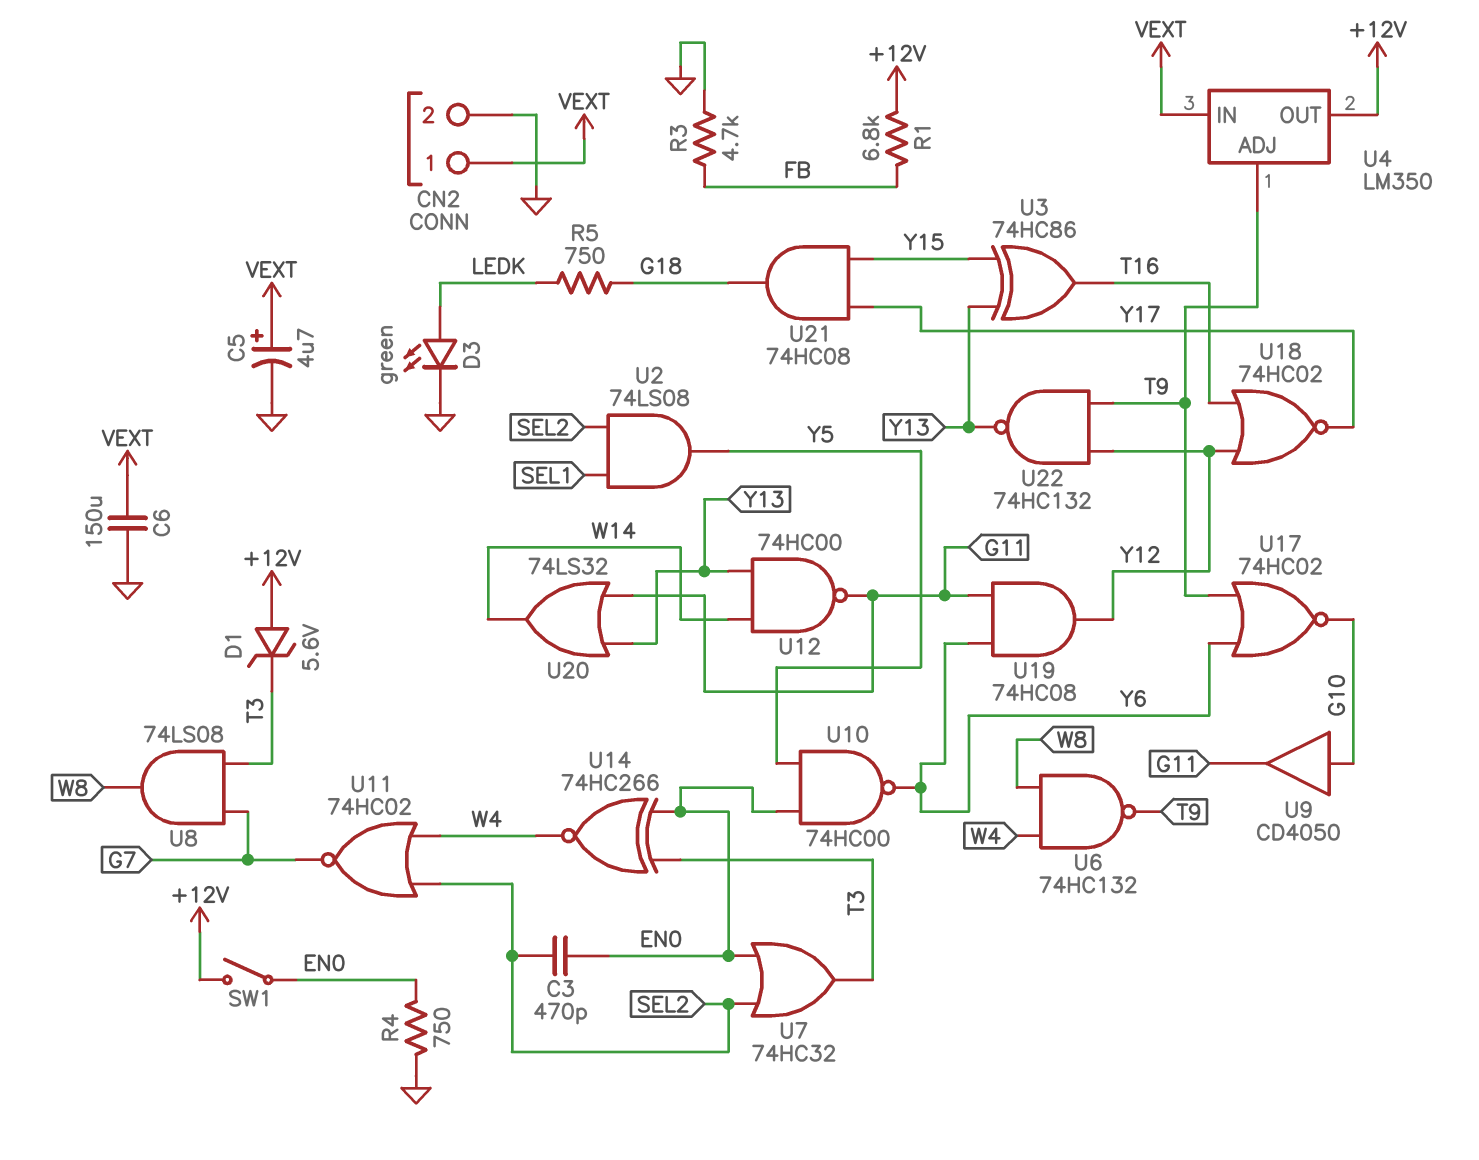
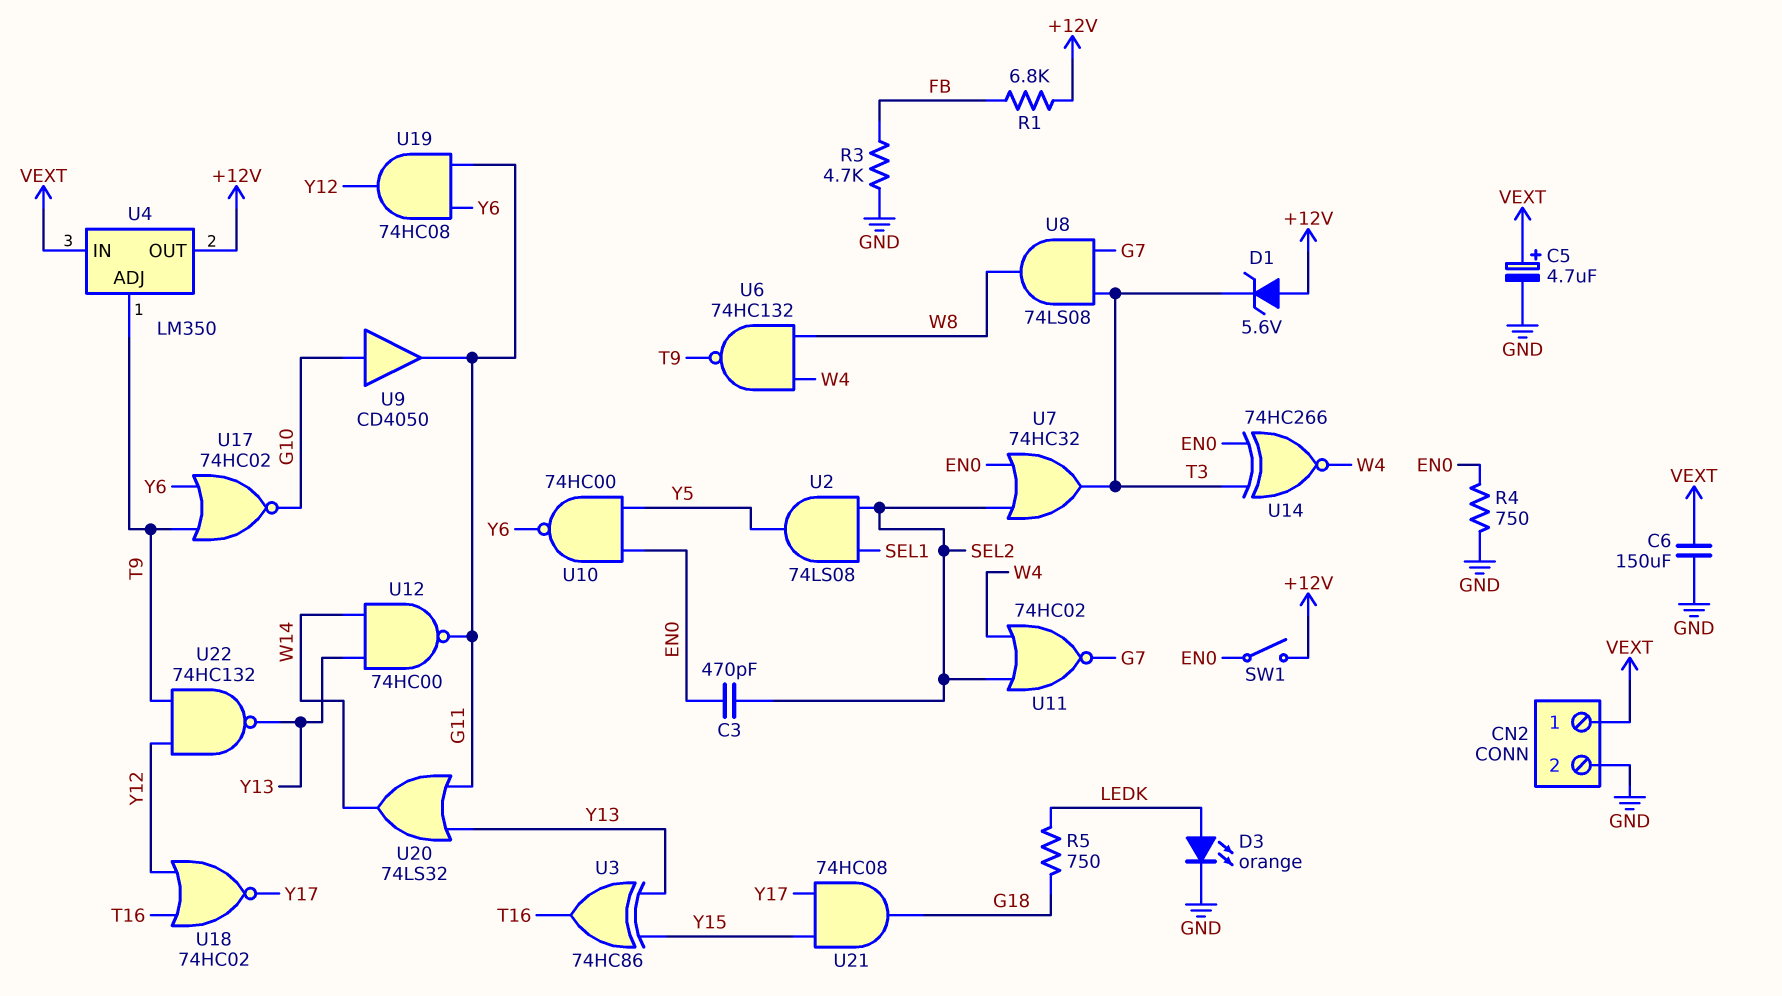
D3: LED green (A LEDK, K GND) -> LED orange (A LEDK, K GND)

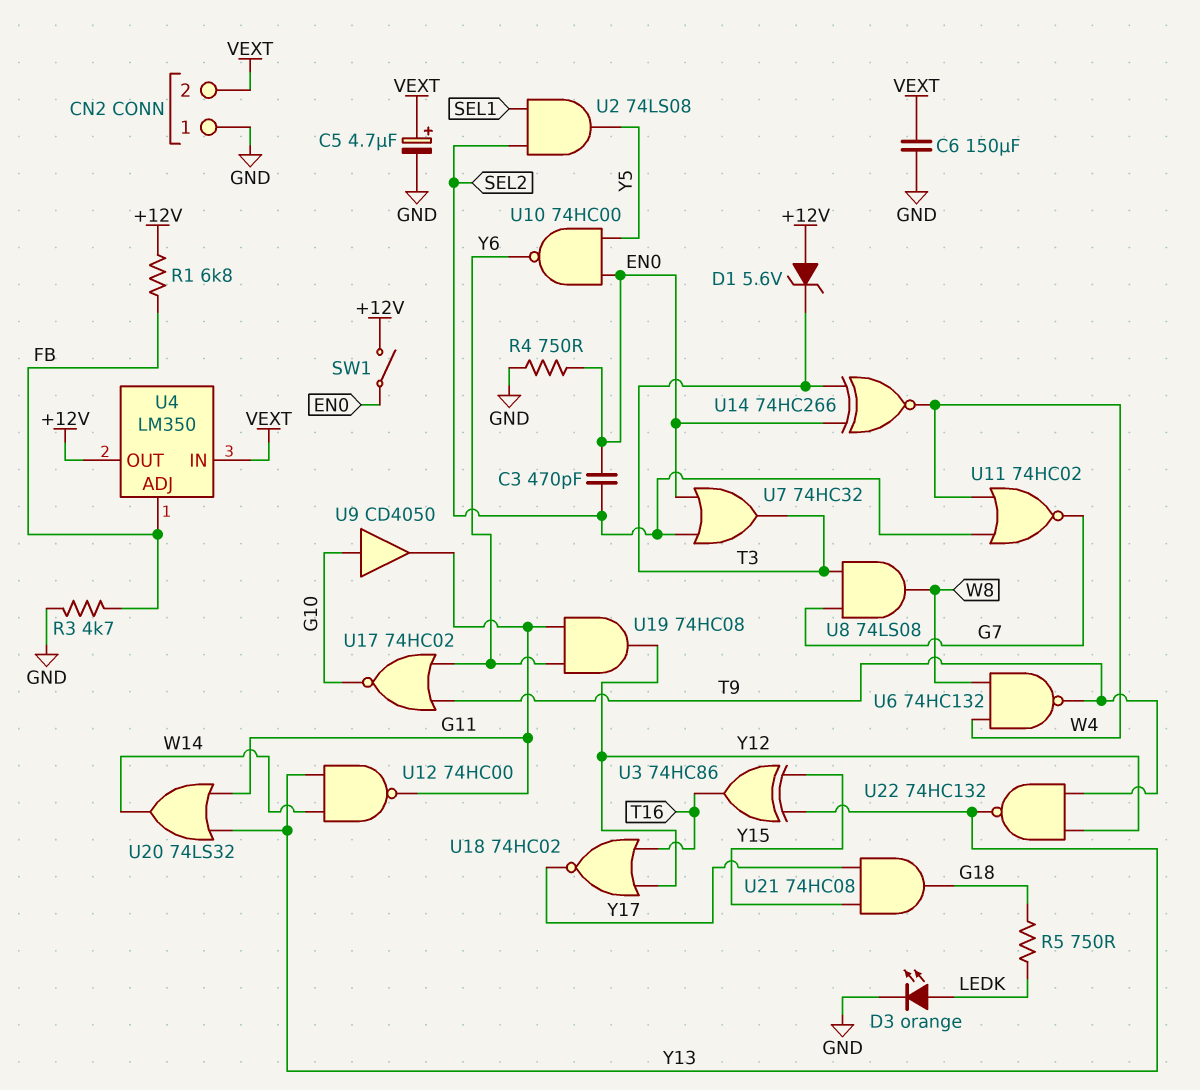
CN2 pin 1: VEXT -> GND
CN2 pin 2: GND -> VEXT
U4 pin ADJ: T9 -> FB

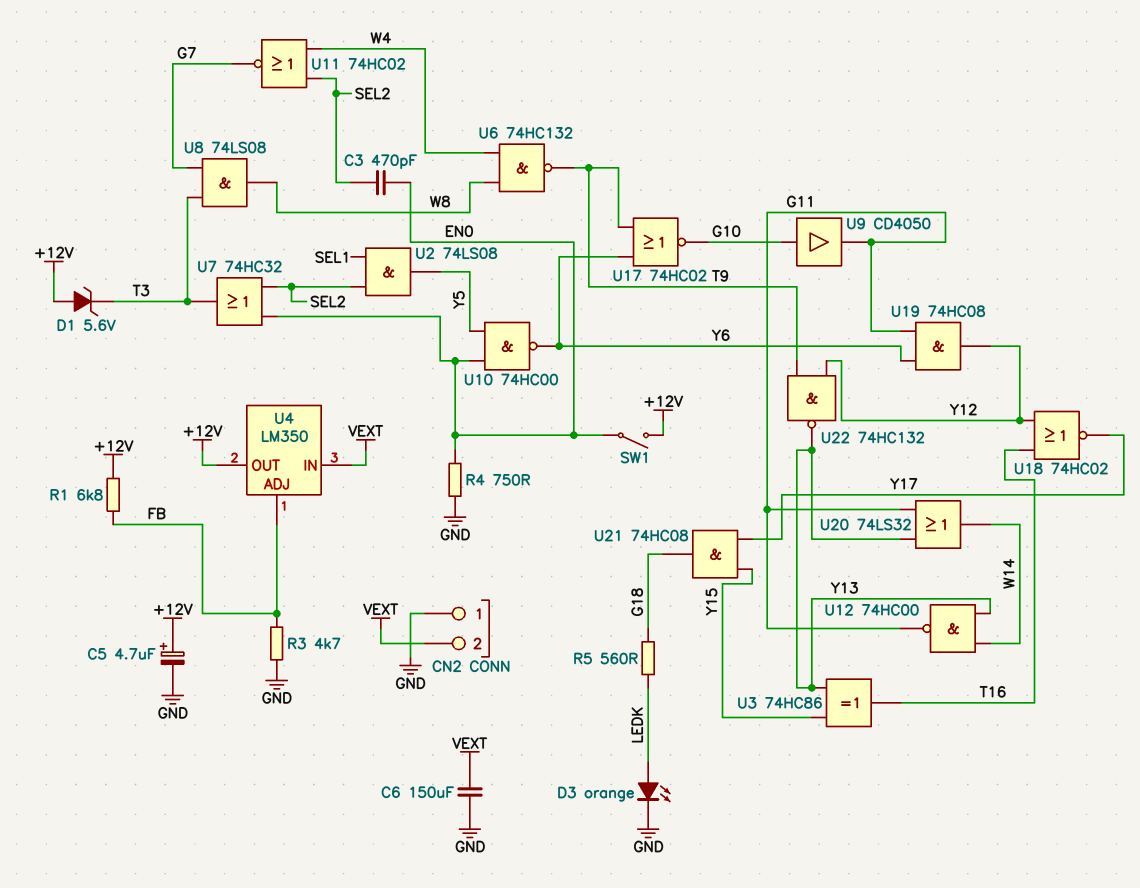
C5: 4.7uF (plus VEXT, minus GND) -> 4.7uF (plus +12V, minus GND)
R5: 750 (G18, LEDK) -> 560 (G18, LEDK)
U14: XNOR 74HC266 (in EN0, in T3, out W4) -> none

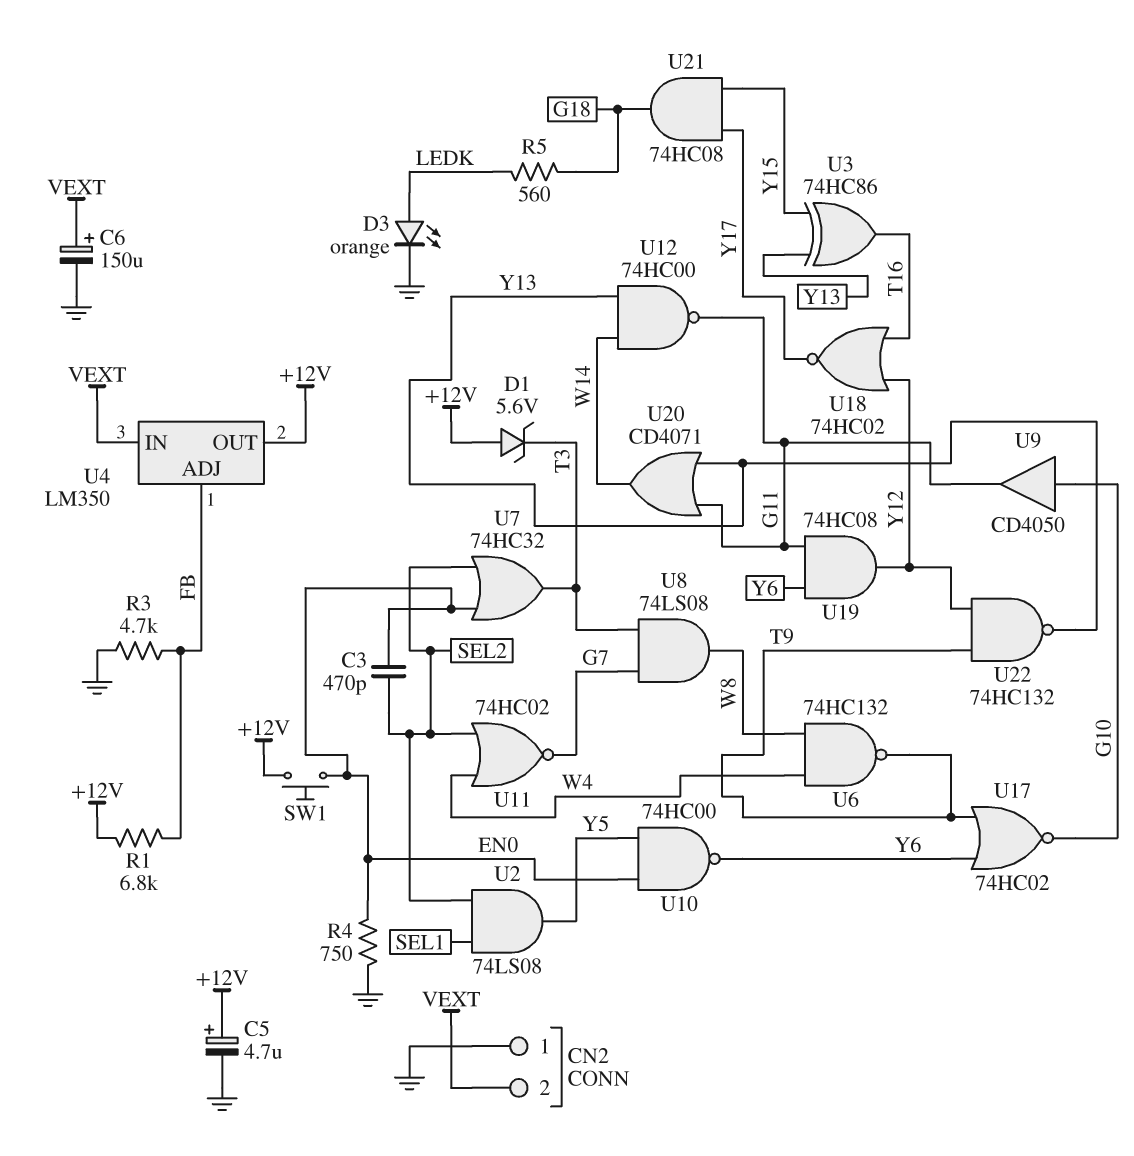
C6: 150uF (GND, VEXT) -> 150uF (plus VEXT, minus GND)
SW1: switch (+12V, EN0) -> button (+12V, EN0)
U20: OR 74LS32 (in G11, in Y13, out W14) -> OR CD4071 (in G11, in Y13, out W14)

